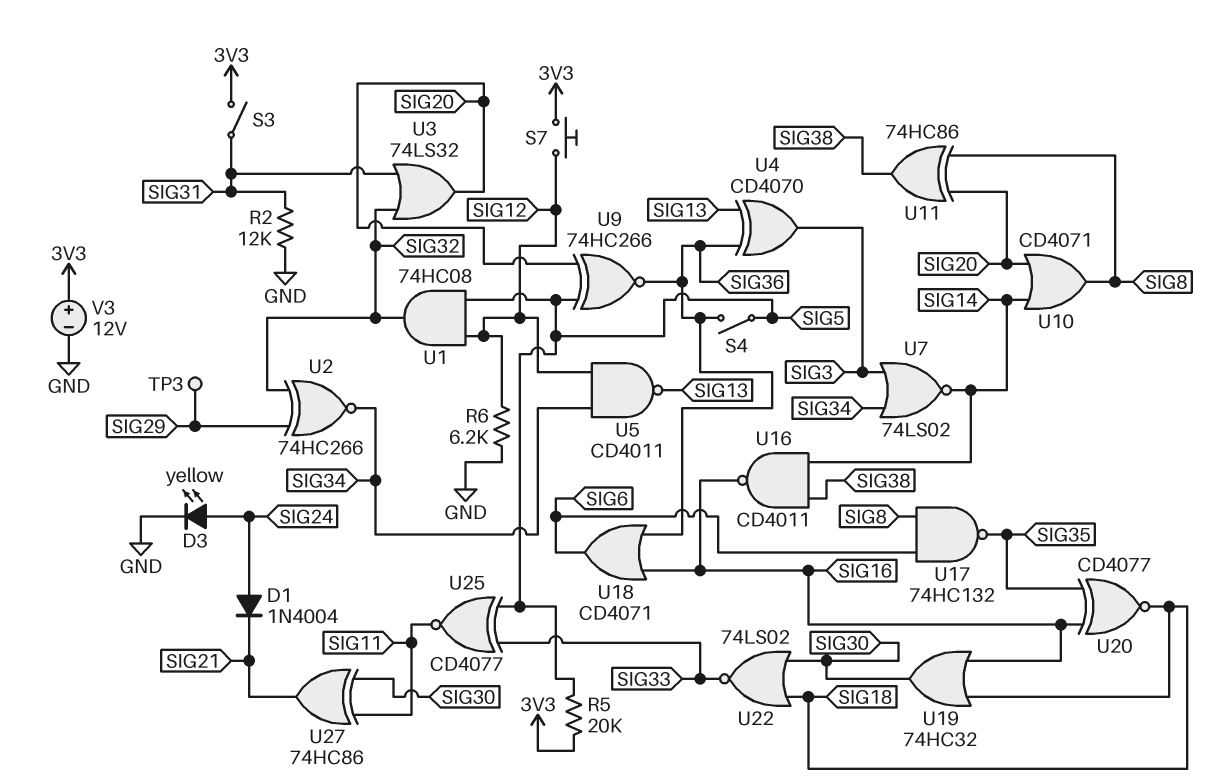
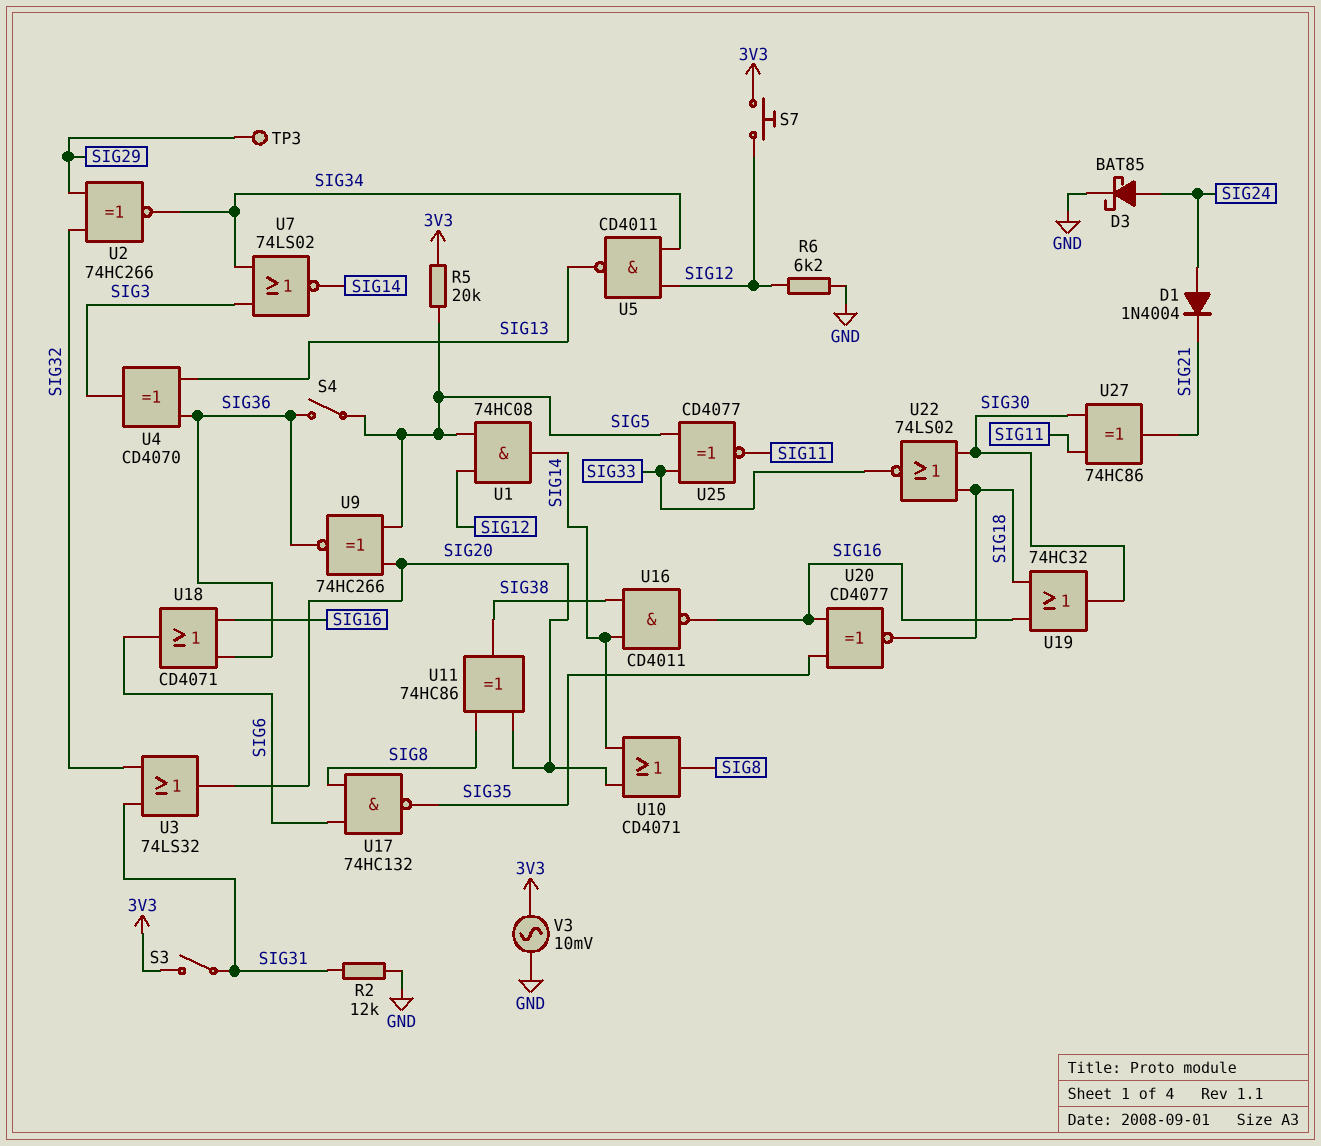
D3: LED yellow (A SIG24, K GND) -> schottky BAT85 (A SIG24, K GND)
U1: AND 74HC08 (in SIG5, in SIG12, out SIG32) -> AND 74HC08 (in SIG5, in SIG12, out SIG14)
V3: 12V (plus 3V3, minus GND) -> AC 10mV (3V3, GND)

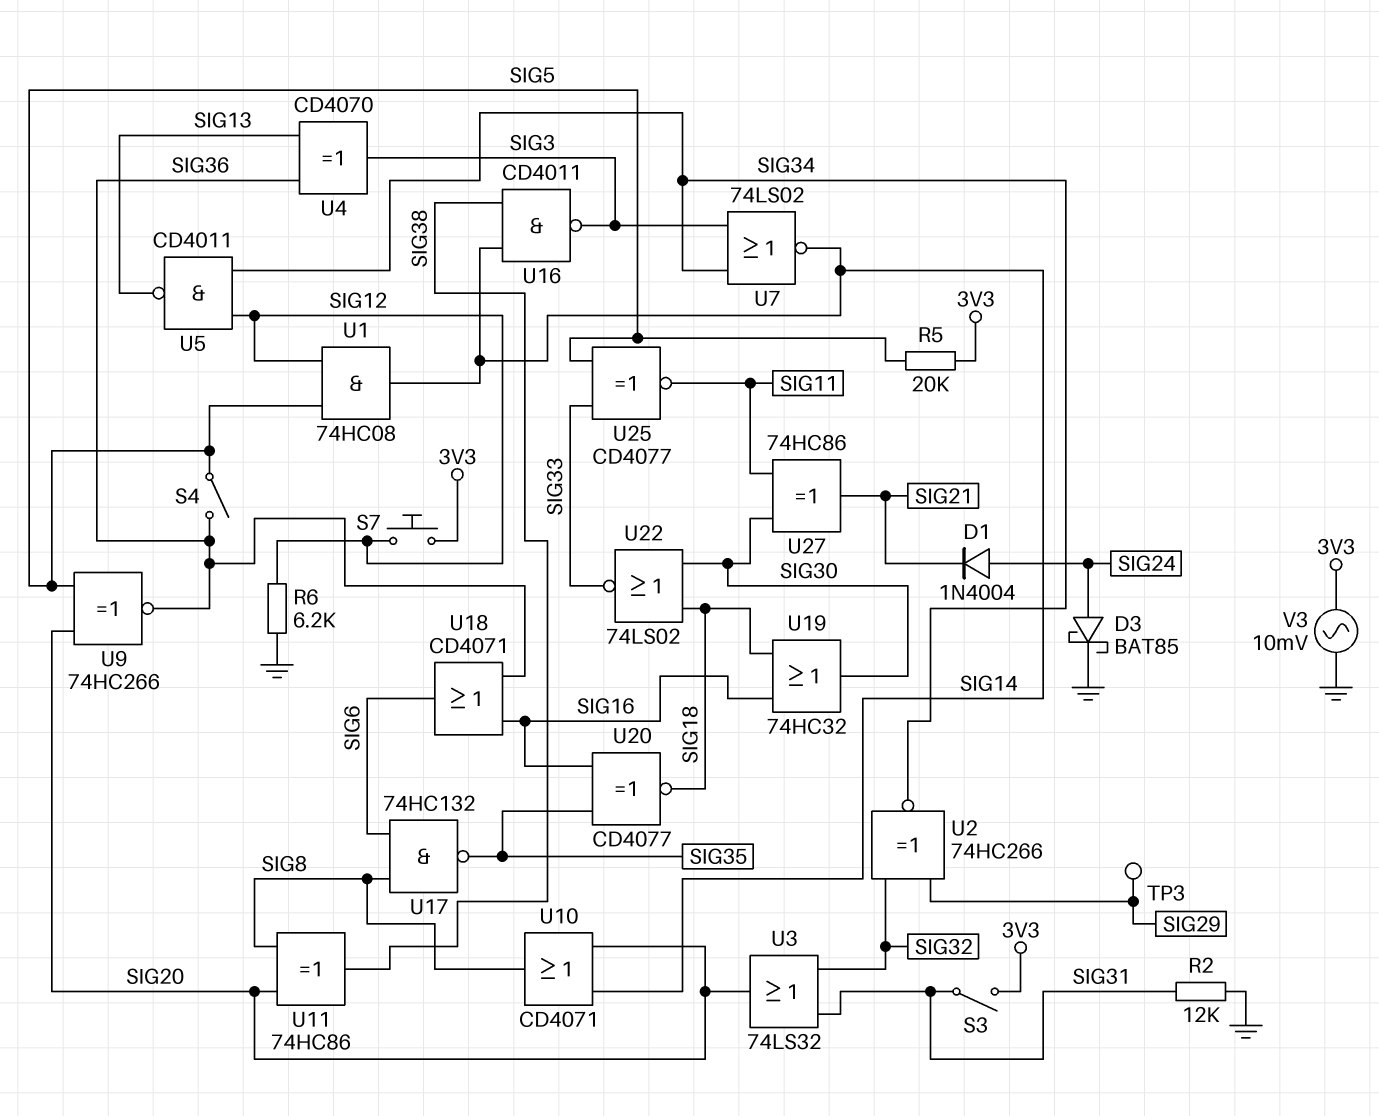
U16: NAND CD4011 (in SIG14, in SIG38, out SIG16) -> NAND CD4011 (in SIG14, in SIG38, out SIG3)

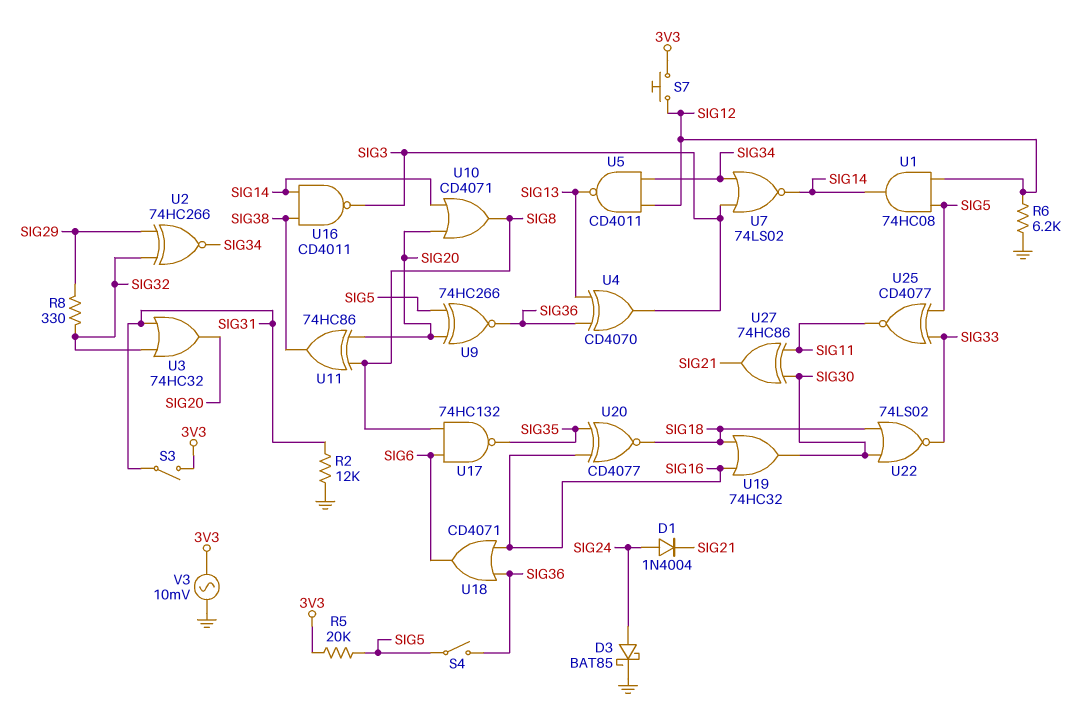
R8: none -> 330 (SIG29, SIG32)
TP3: test point (SIG29) -> none
U3: OR 74LS32 (in SIG31, in SIG32, out SIG20) -> OR 74HC32 (in SIG31, in SIG32, out SIG20)

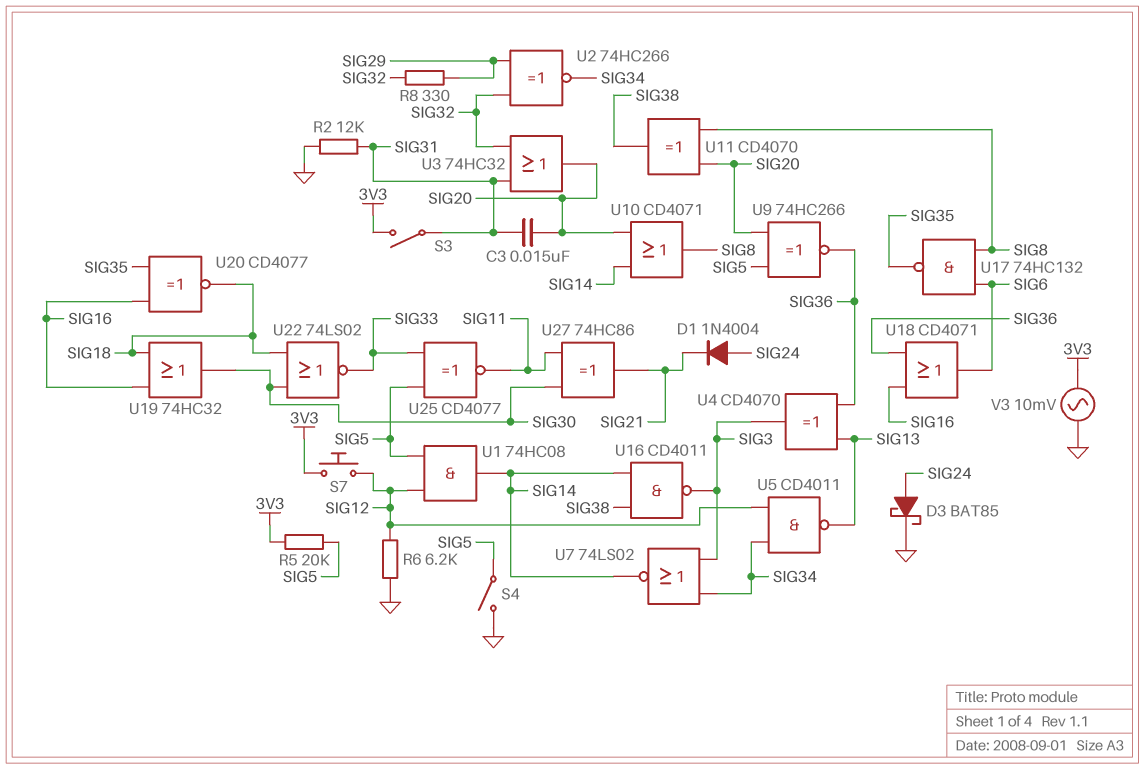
C3: none -> 15nF (SIG20, SIG31)
S4: switch (SIG5, SIG36) -> switch (GND, SIG5)
U11: XOR 74HC86 (in SIG8, in SIG20, out SIG38) -> XOR CD4070 (in SIG8, in SIG20, out SIG38)

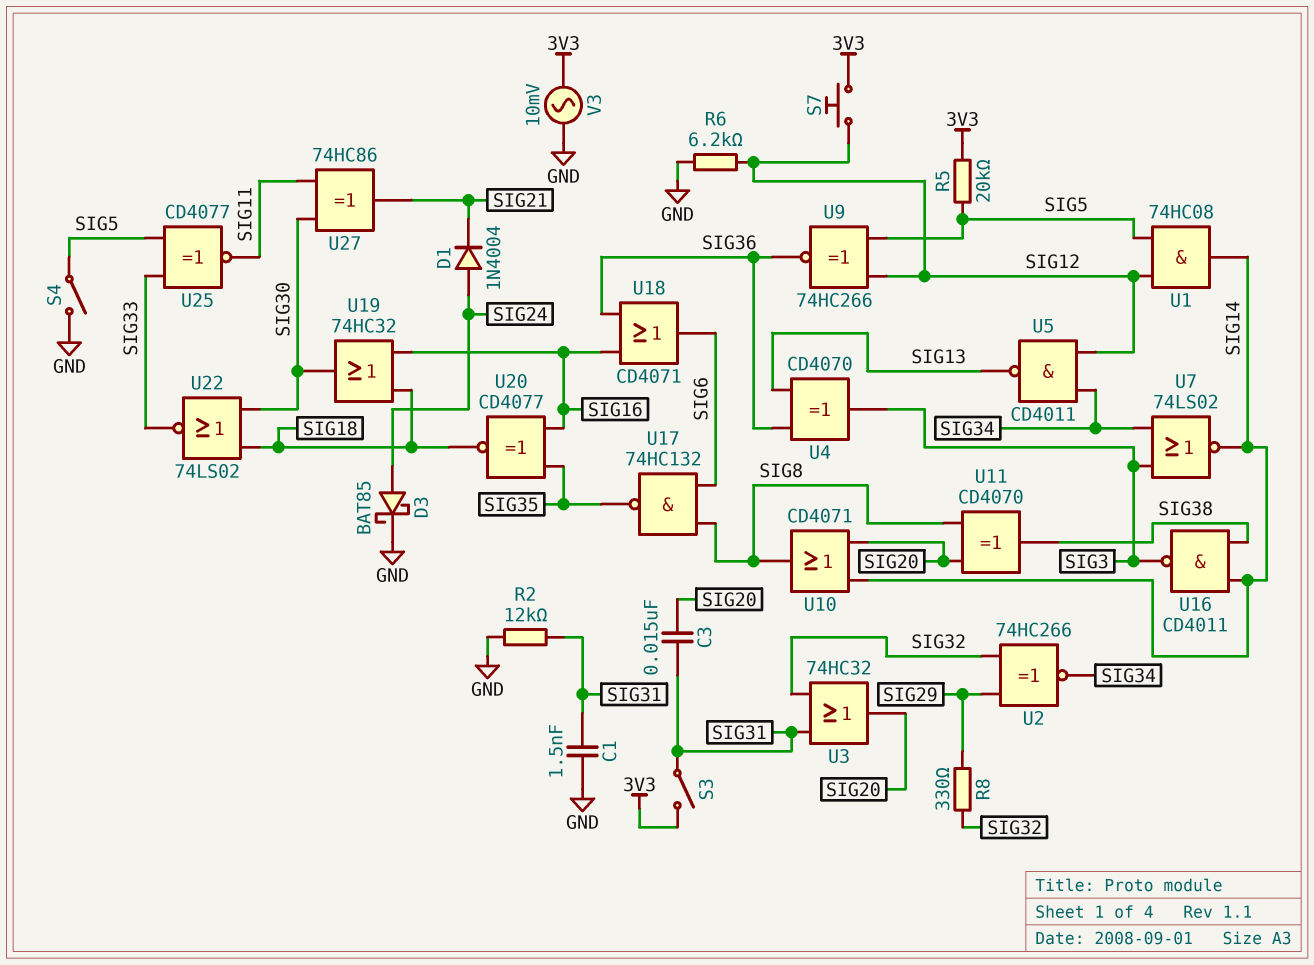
C1: none -> 1.5nF (GND, SIG31)
U9: XNOR 74HC266 (in SIG5, in SIG20, out SIG36) -> XNOR 74HC266 (in SIG5, in SIG12, out SIG36)

